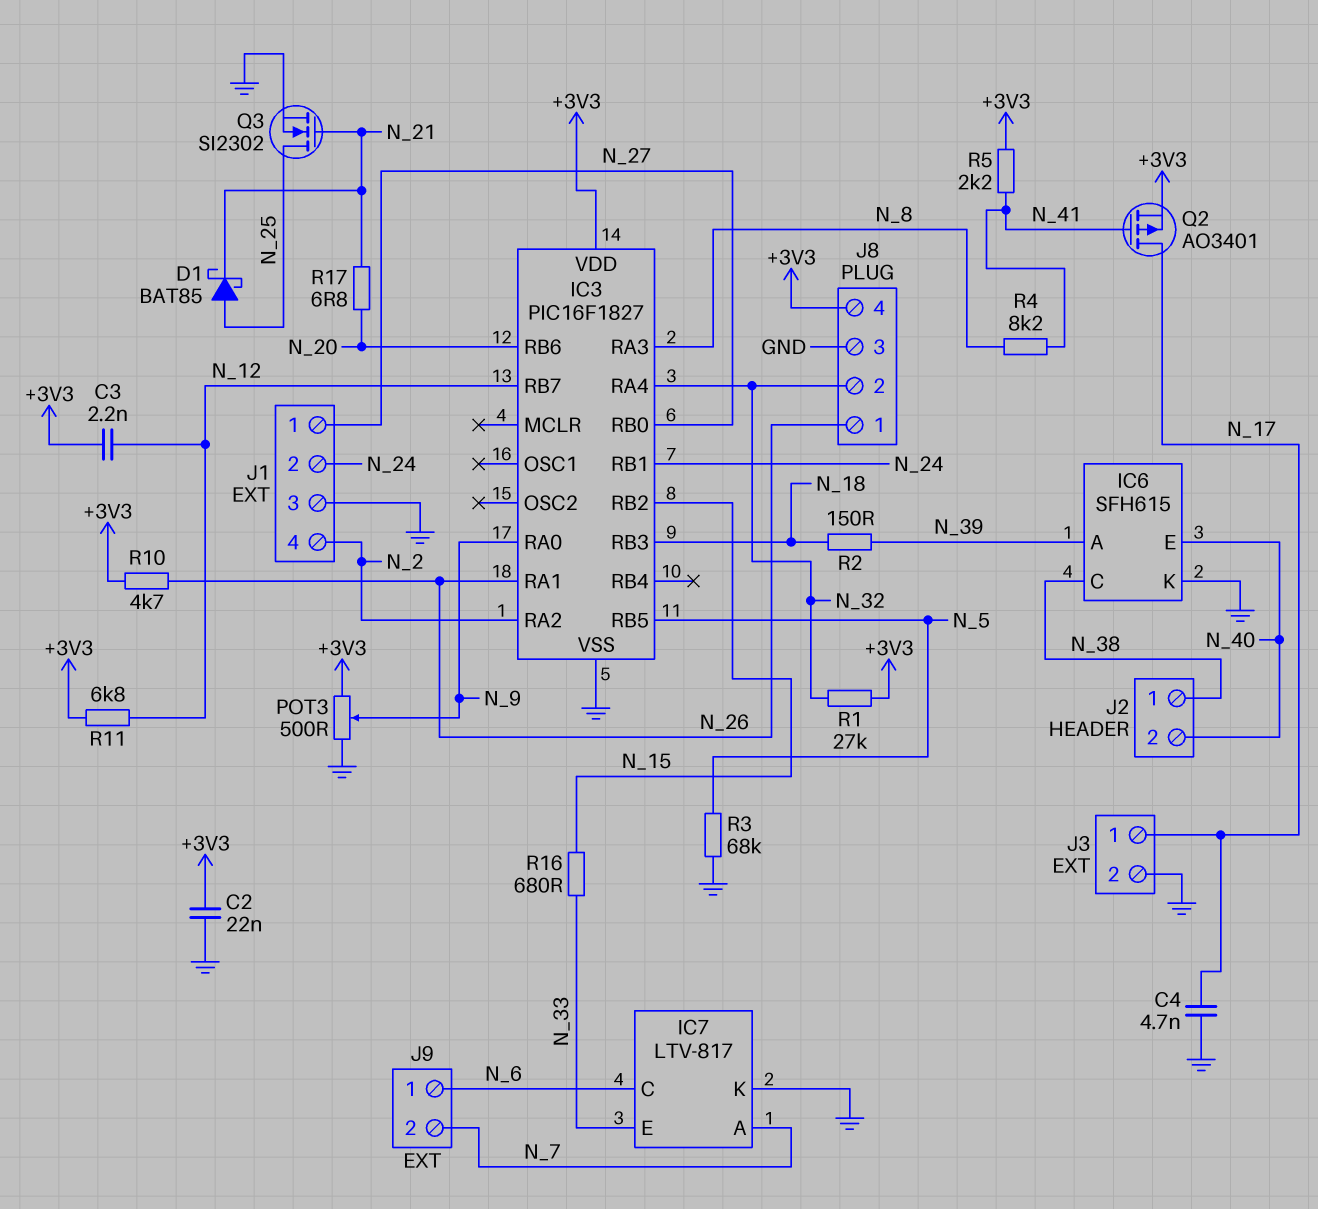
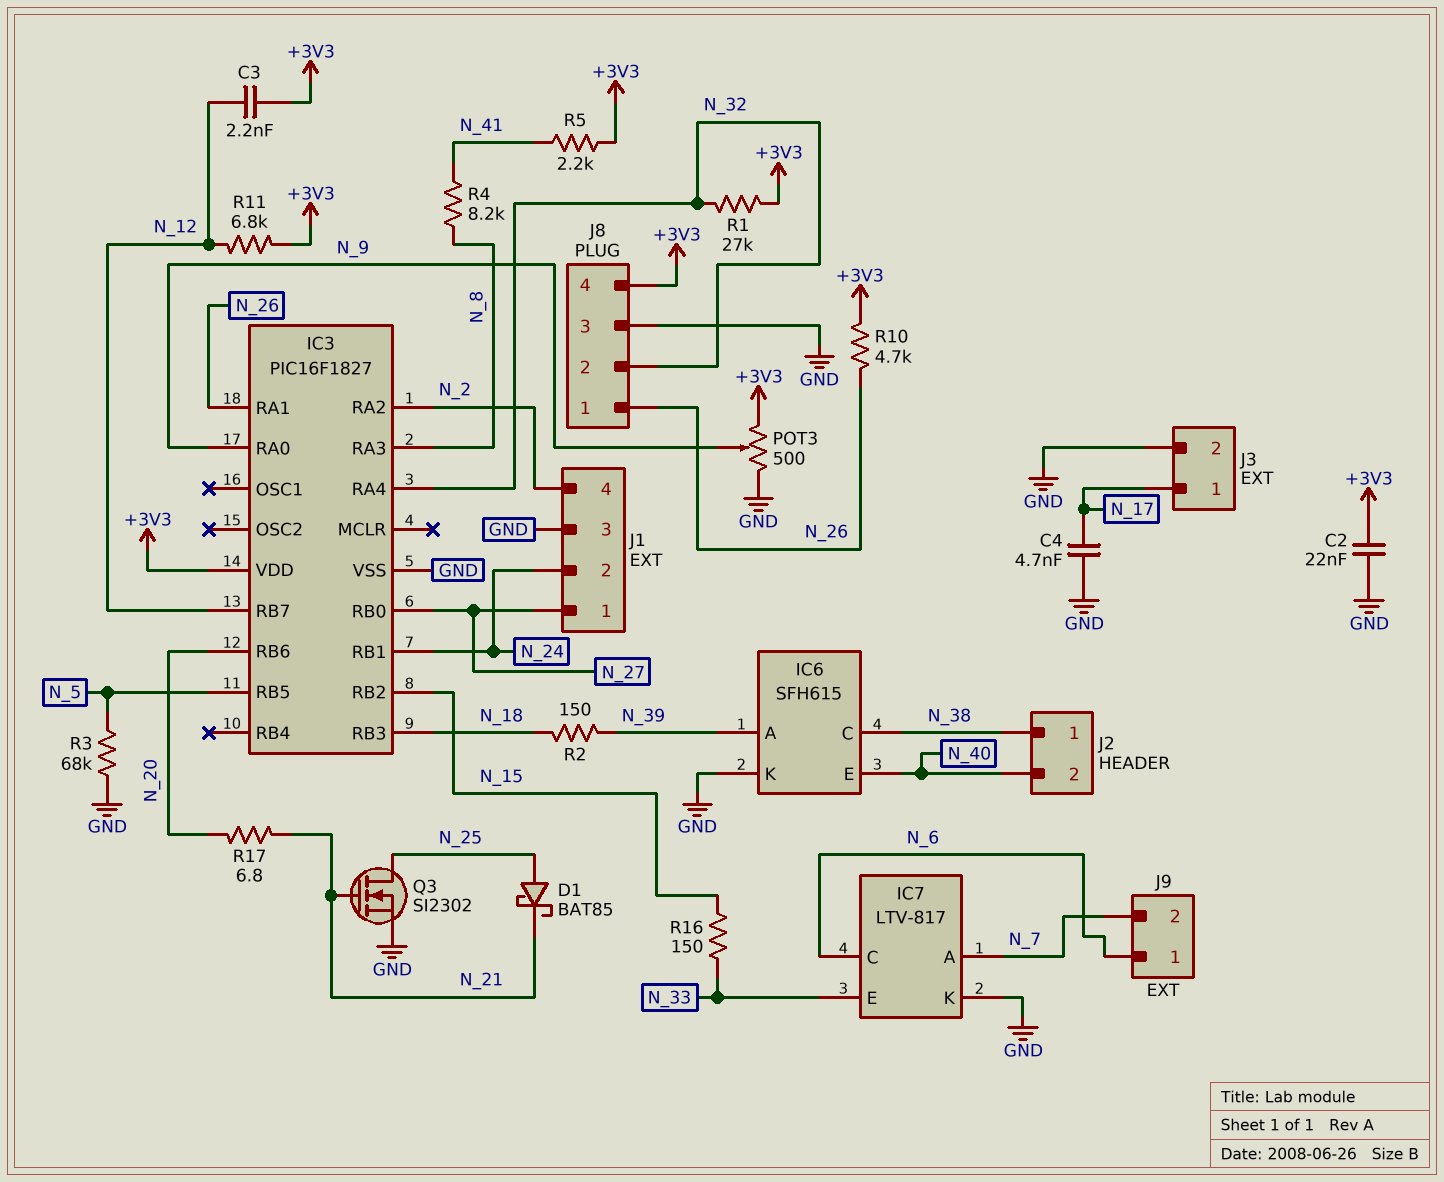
Q2: PMOS AO3401 (G N_41, D N_17, S +3V3) -> none
R16: 680 (N_15, N_33) -> 150 (N_15, N_33)

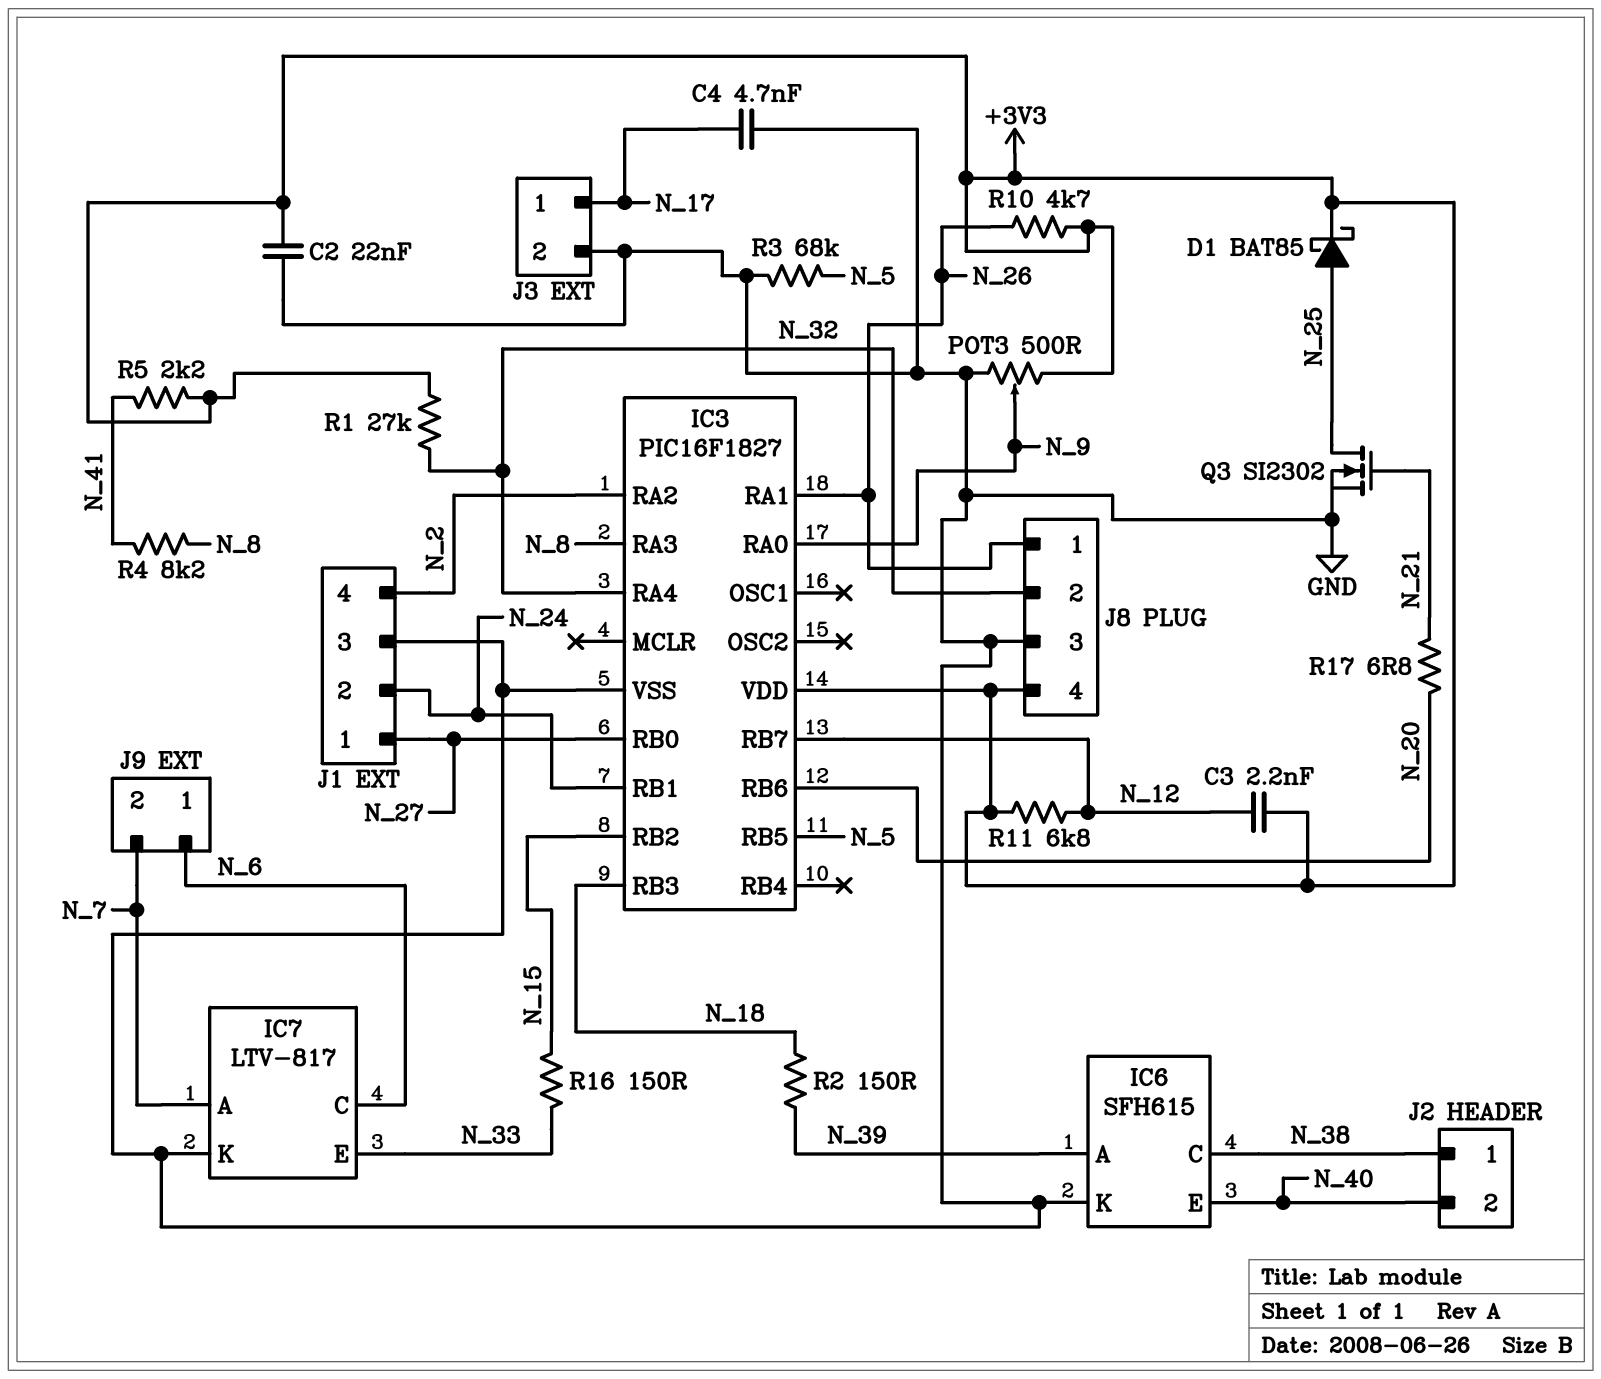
D1: schottky BAT85 (A N_25, K N_21) -> schottky BAT85 (A N_25, K +3V3)

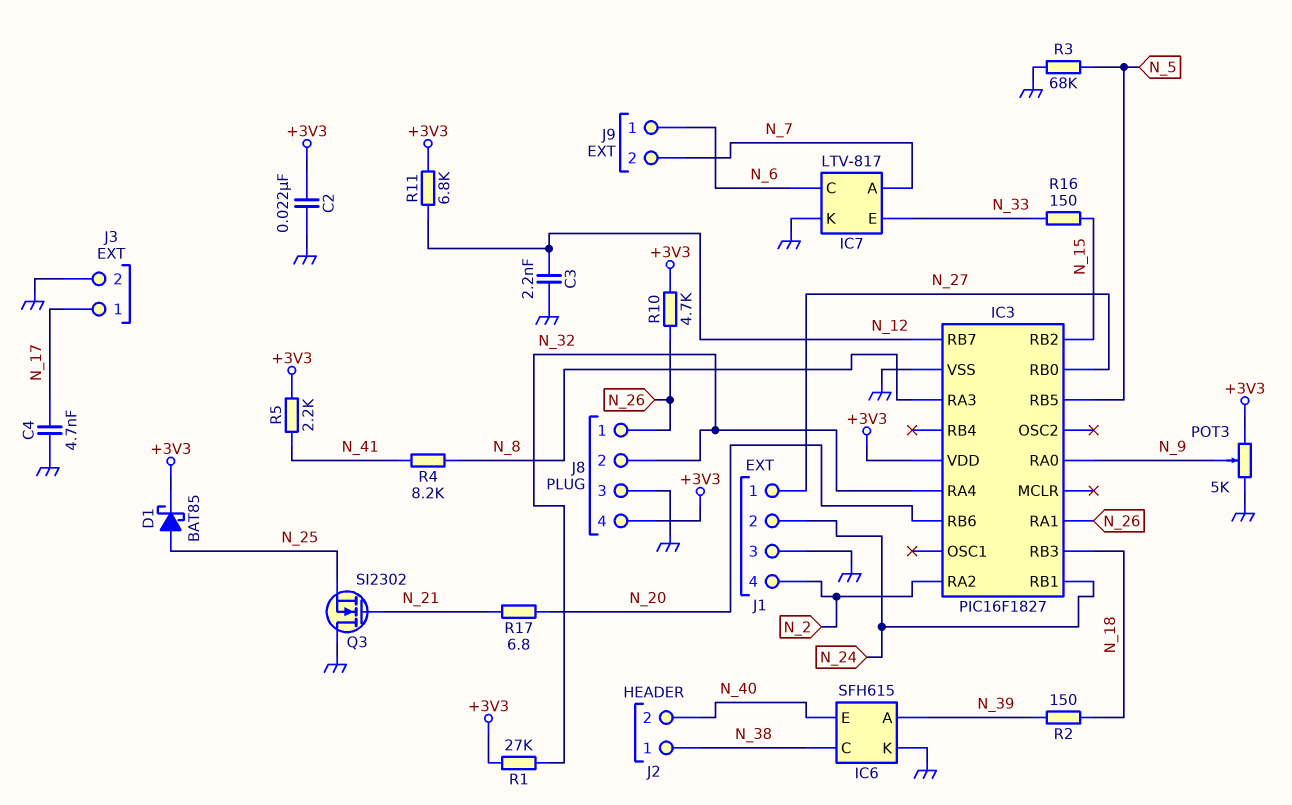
C3: 2.2nF (+3V3, N_12) -> 2.2nF (GND, N_12)
POT3: 500 (+3V3, GND, wiper N_9) -> 5k (+3V3, GND, wiper N_9)
Q3: NMOS SI2302 (G N_21, D N_25, S GND) -> NMOS SI2302 (G N_21, D GND, S N_25)

